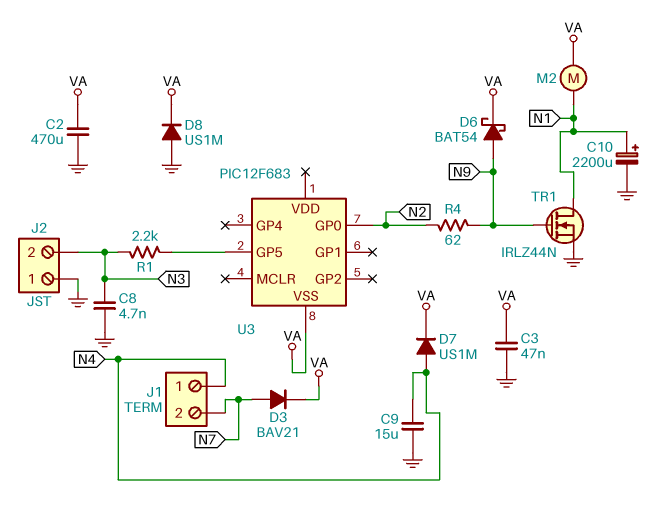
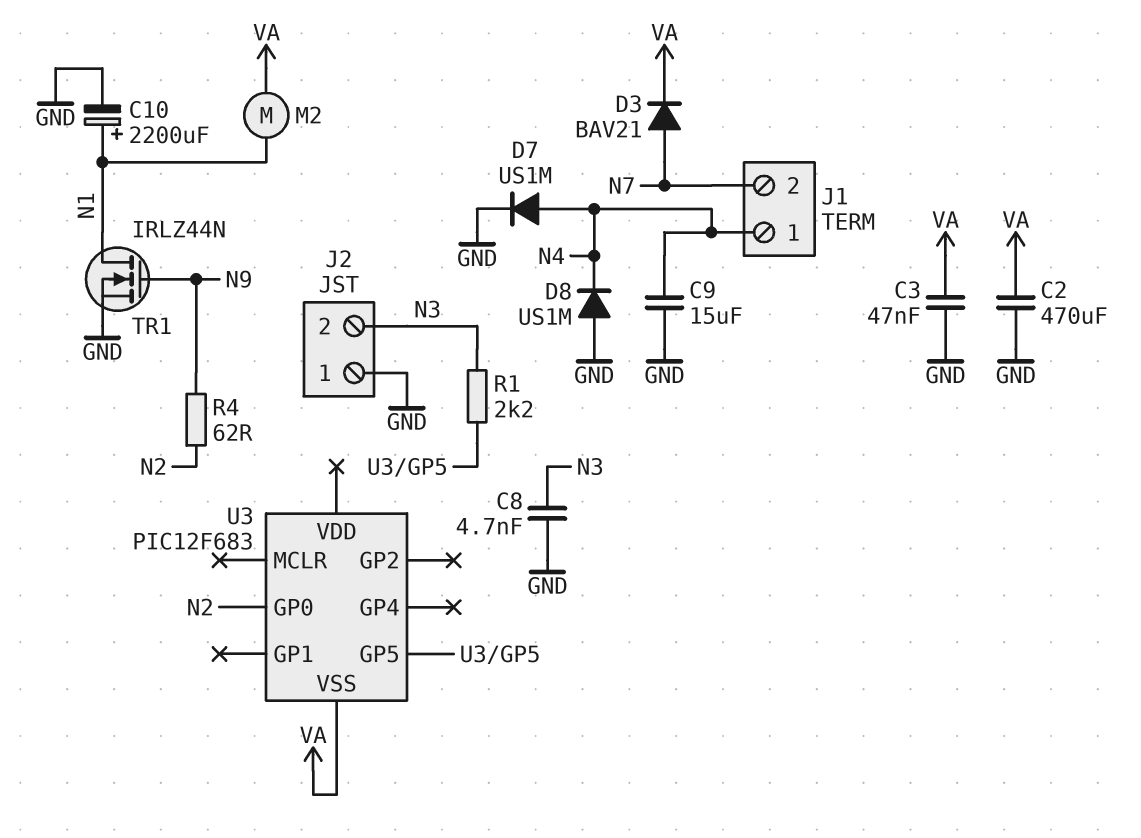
D6: schottky BAT54 (A N9, K VA) -> none
D7: diode US1M (A N4, K VA) -> diode US1M (A N4, K GND)
D8: diode US1M (A GND, K VA) -> diode US1M (A GND, K N4)

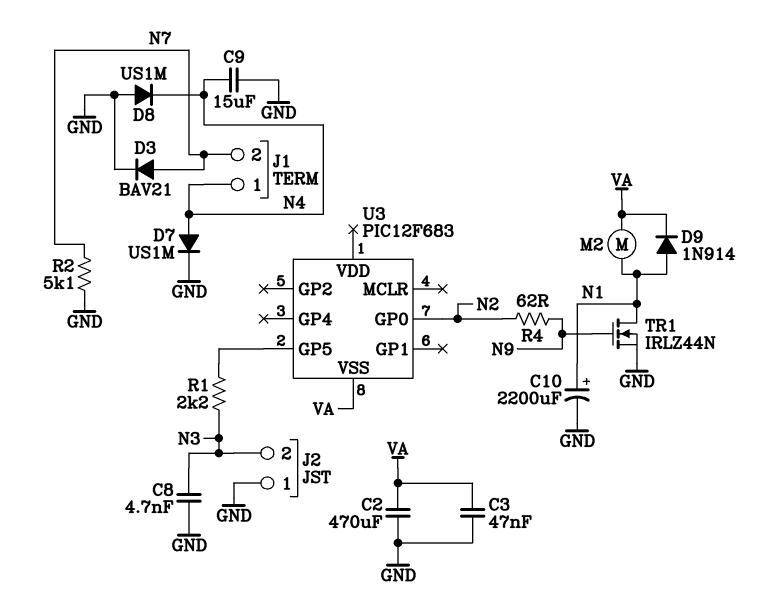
D3: diode BAV21 (A N7, K VA) -> diode BAV21 (A N7, K GND)
D9: none -> diode 1N914 (A N1, K VA)
R2: none -> 5.1k (GND, N7)

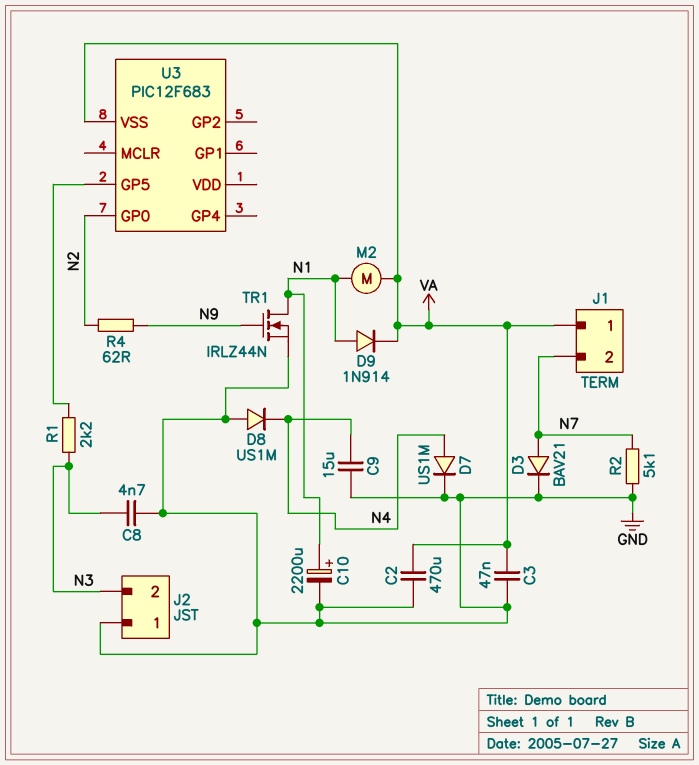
J1 pin 1: N4 -> VA

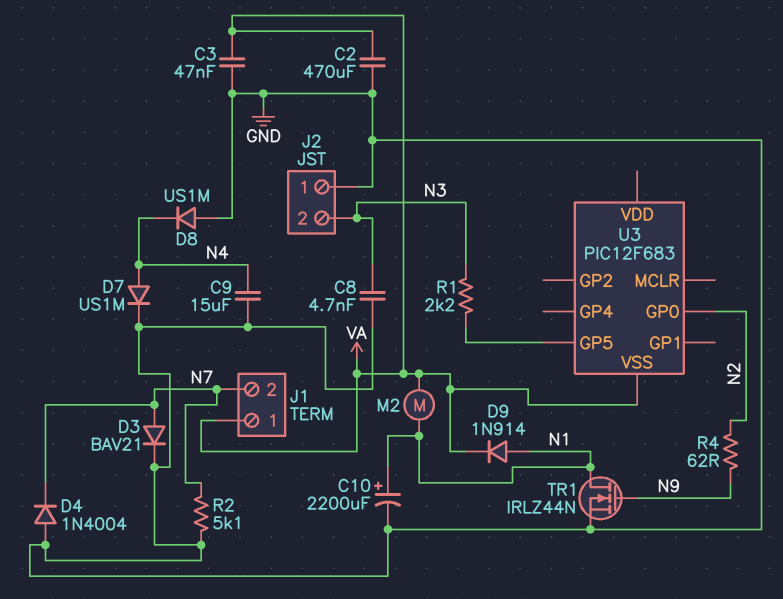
D4: none -> diode 1N4004 (A GND, K N7)

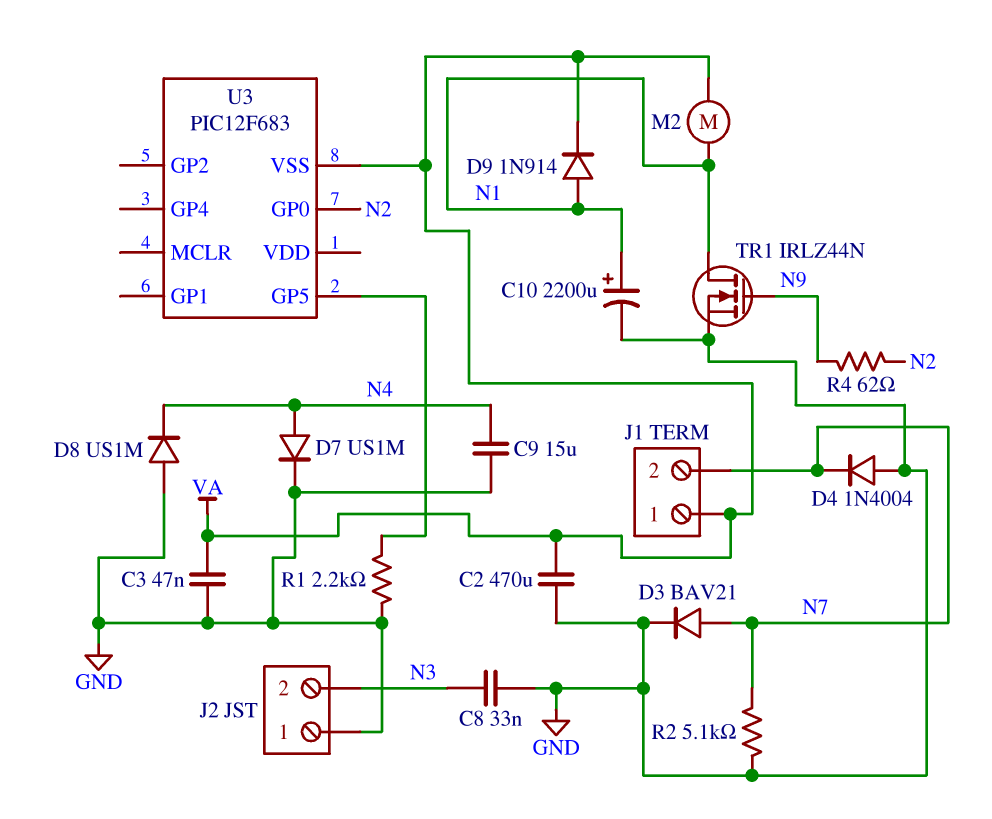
C8: 4.7nF (GND, N3) -> 33nF (GND, N3)
R1: 2.2k (N3, U3/GP5) -> 2.2k (GND, U3/GP5)

